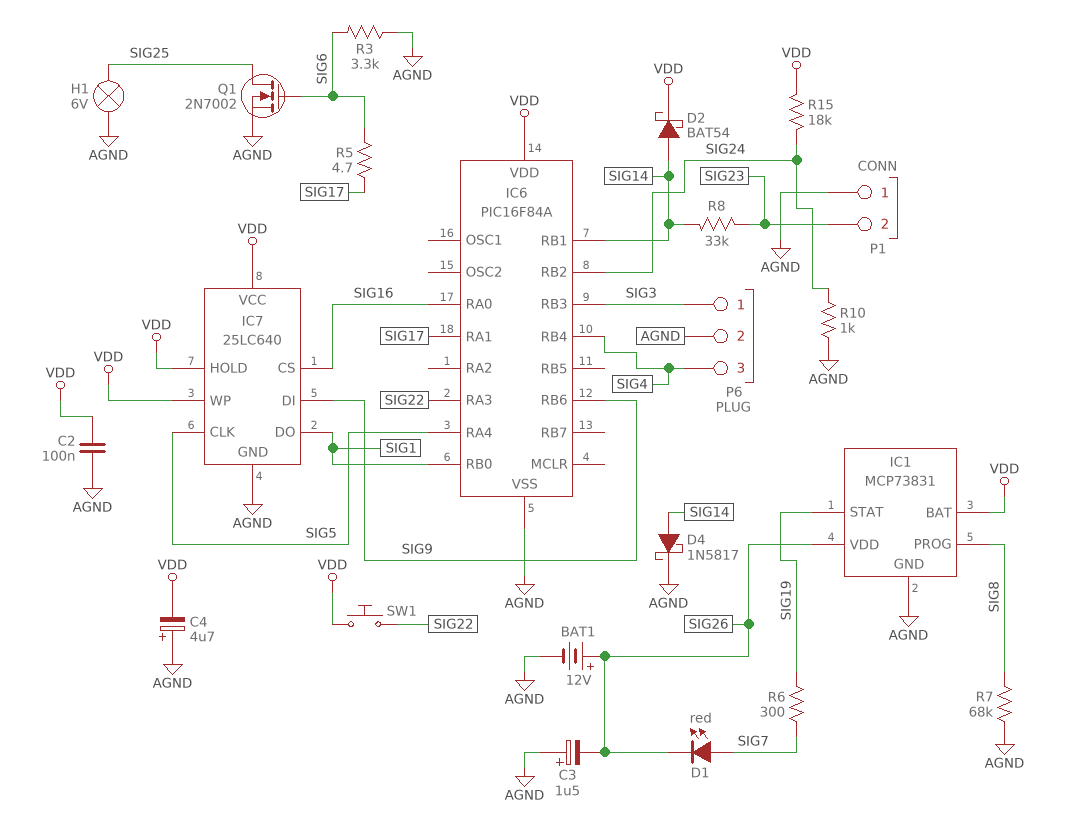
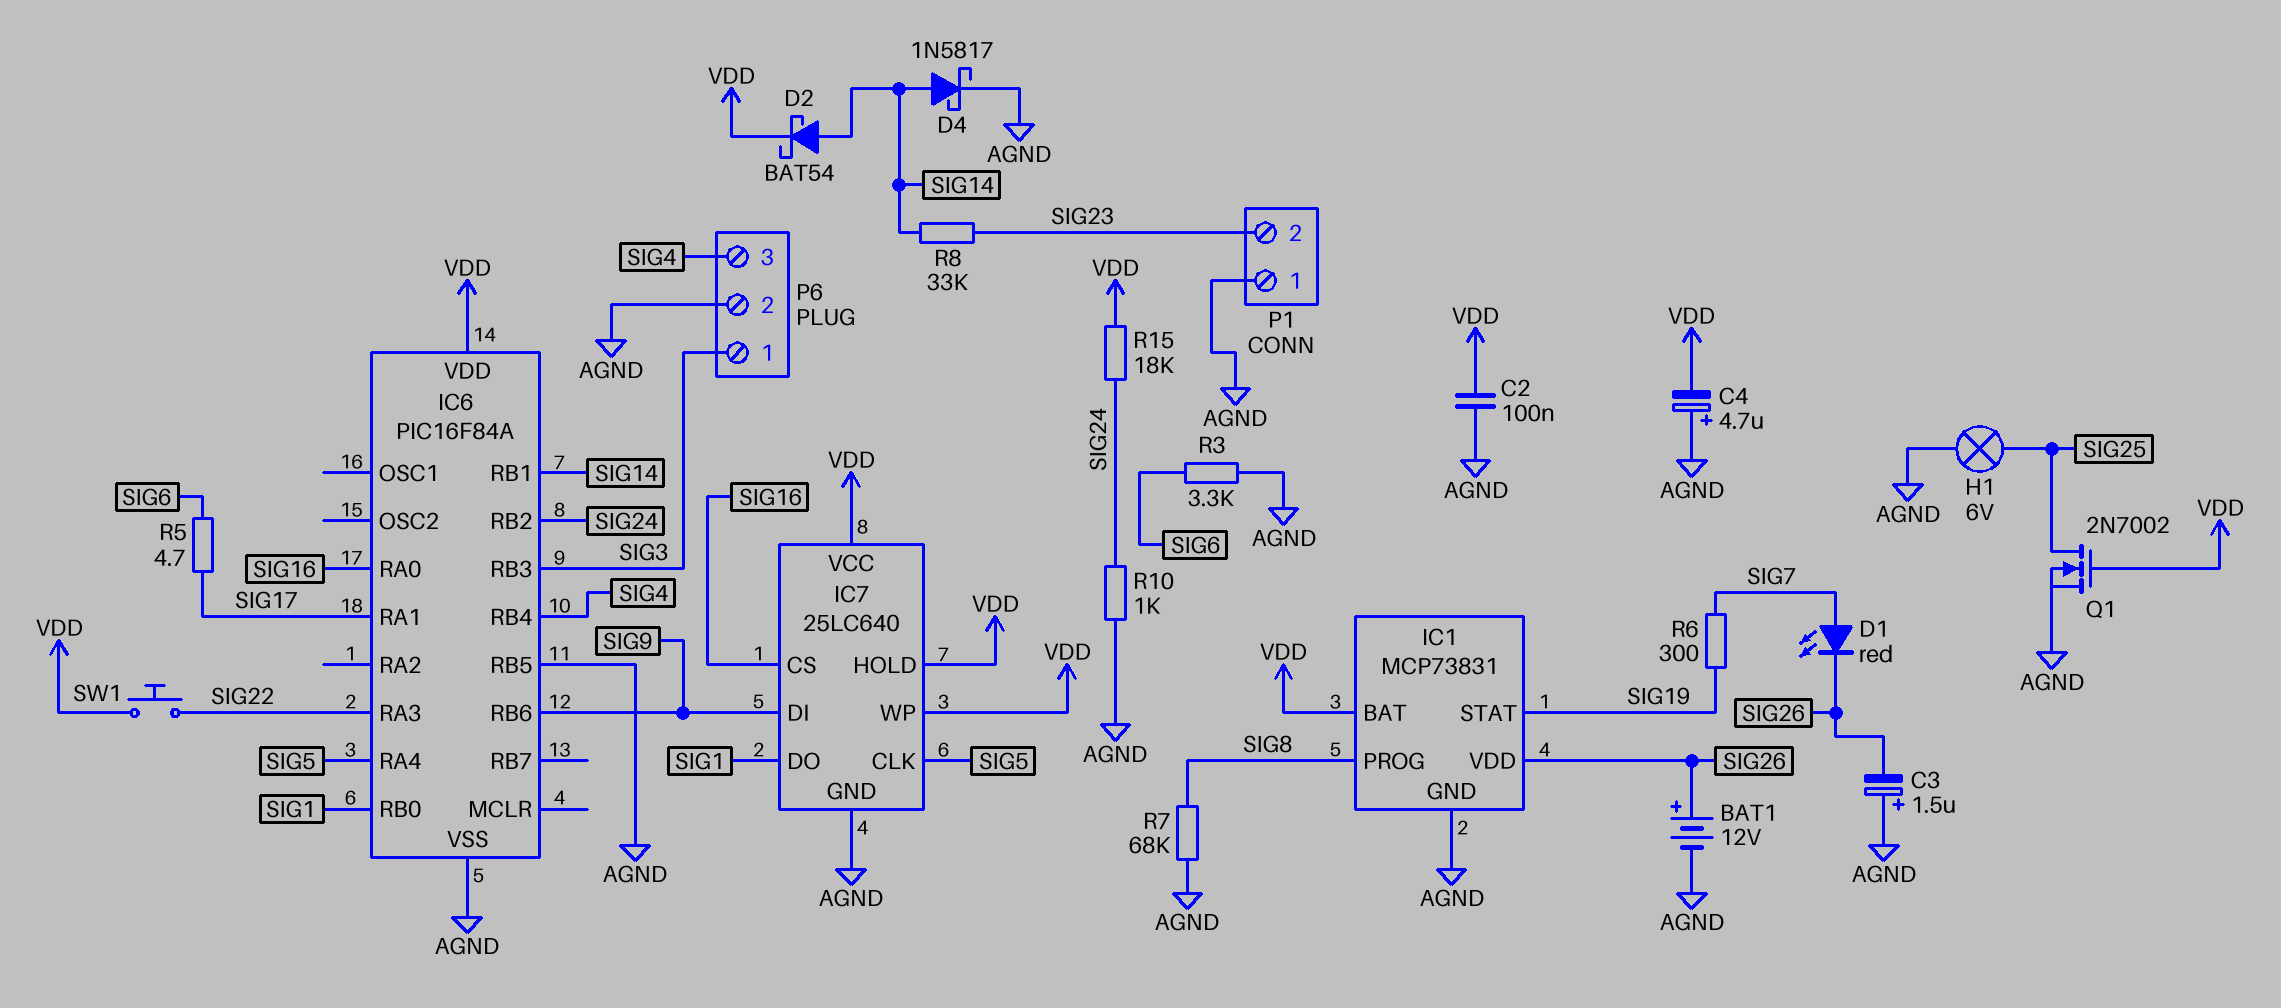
IC6 pin RB5: none -> AGND
Q1: NMOS 2N7002 (G SIG6, D SIG25, S AGND) -> NMOS 2N7002 (G VDD, D SIG25, S AGND)

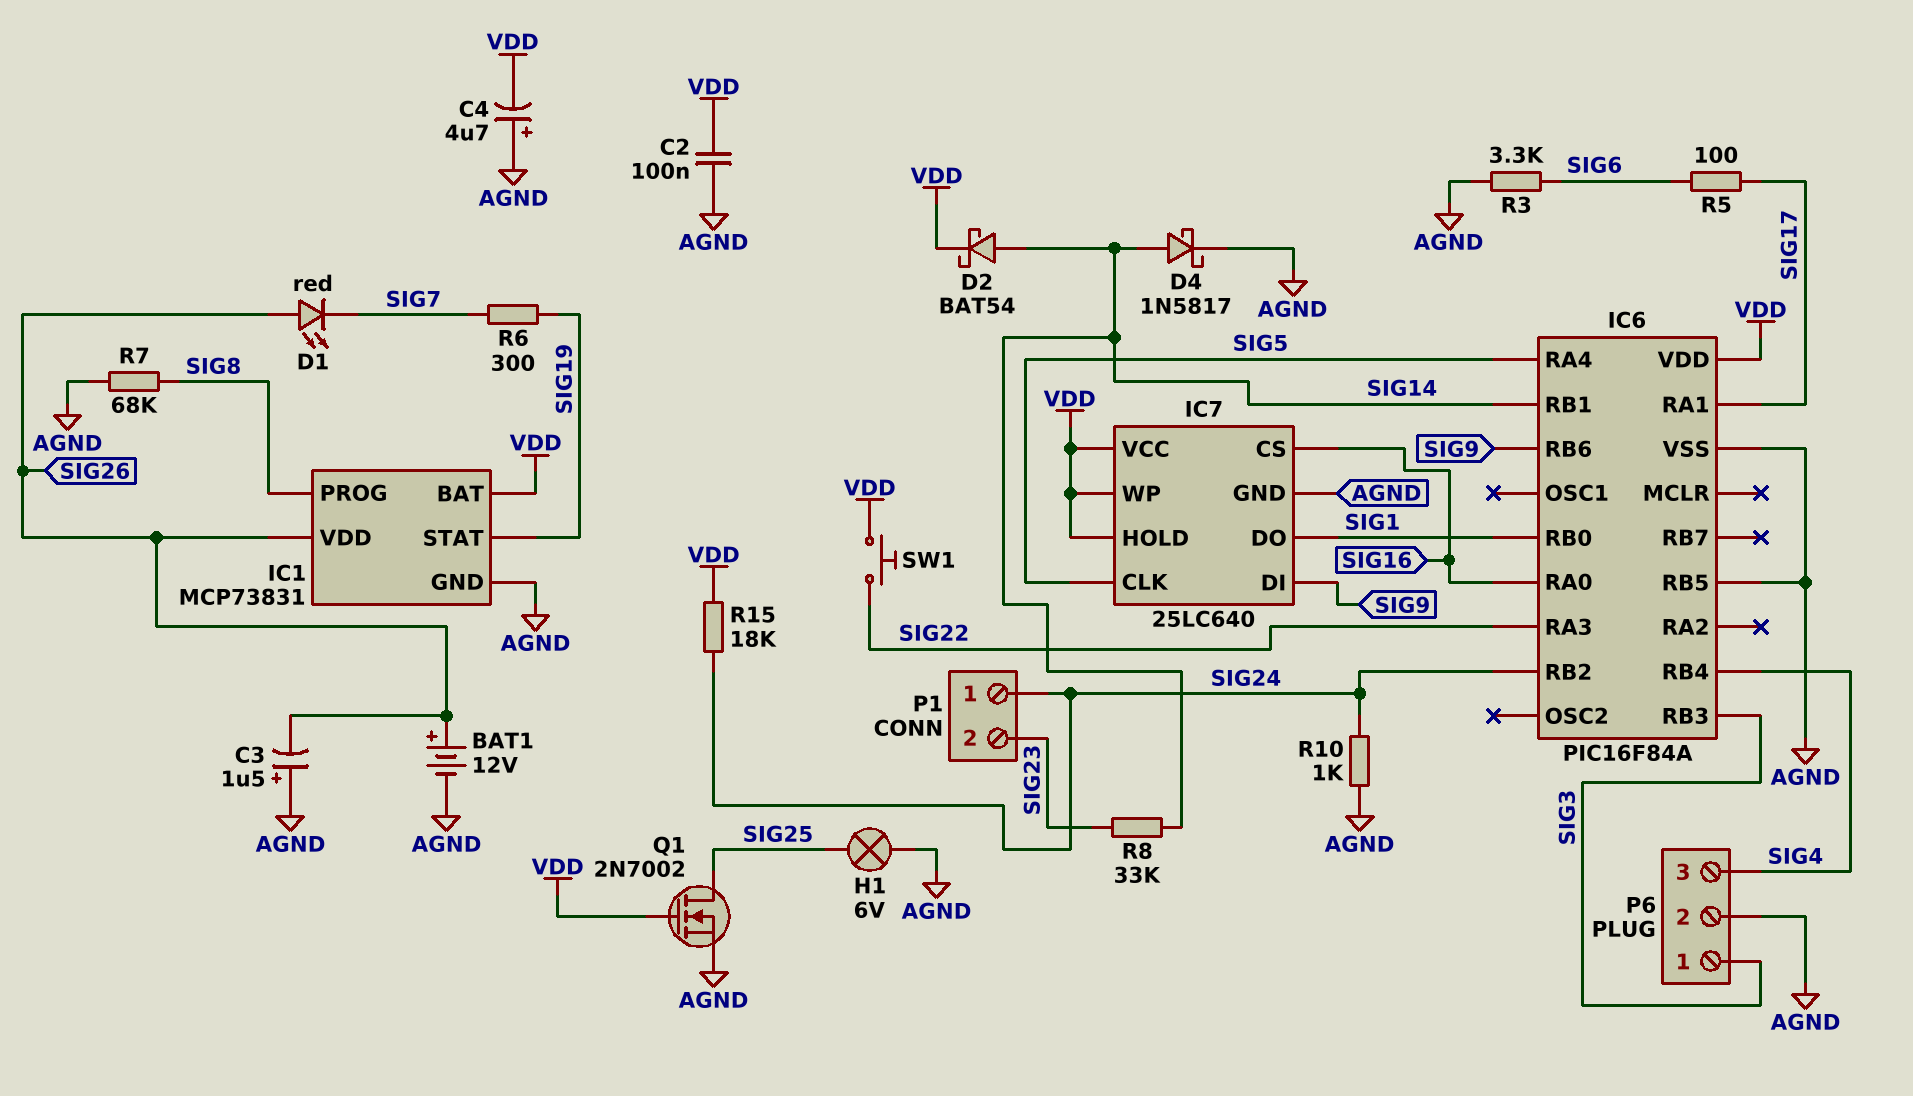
D1: LED red (A SIG7, K SIG26) -> LED red (A SIG26, K SIG7)
P1 pin 1: AGND -> SIG24
R5: 4.7 (SIG6, SIG17) -> 100 (SIG6, SIG17)

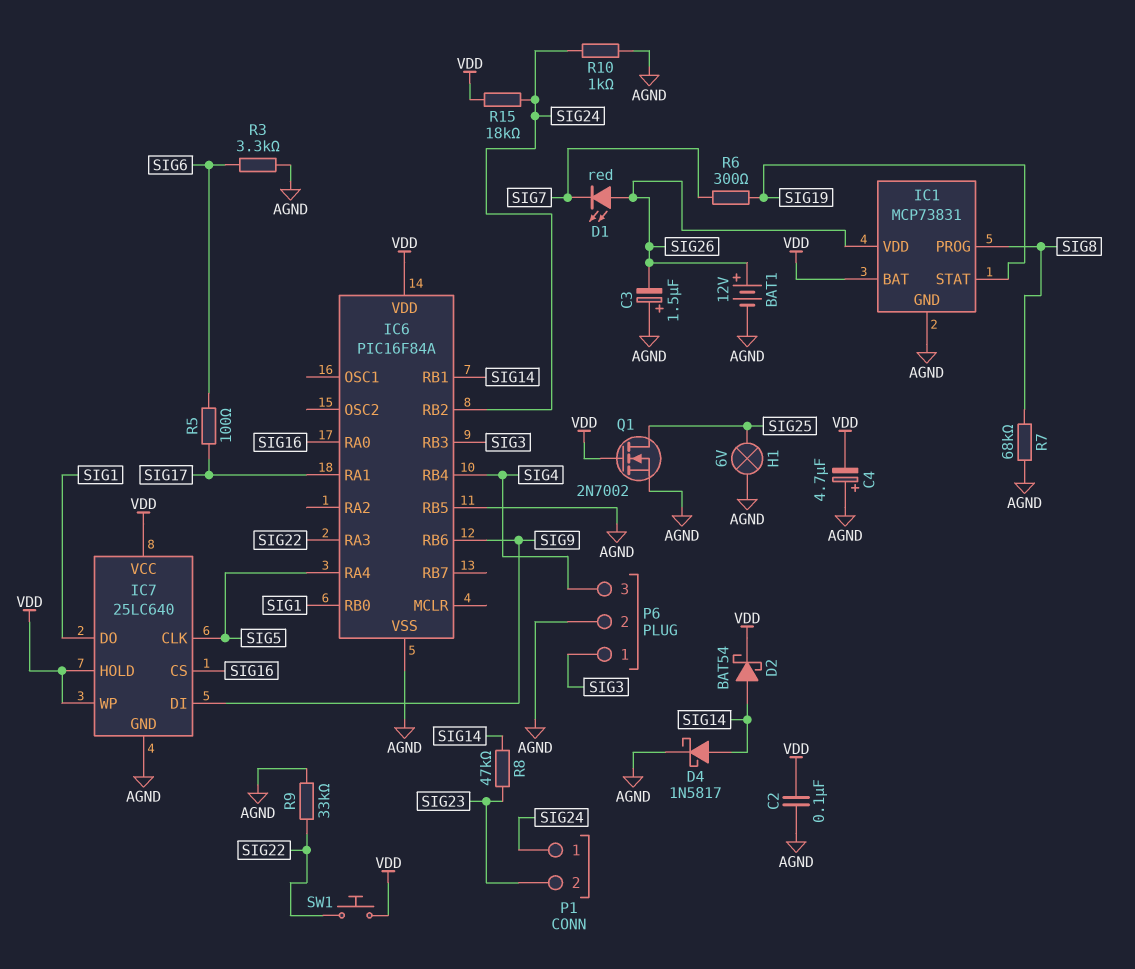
R8: 33k (SIG14, SIG23) -> 47k (SIG14, SIG23)
R9: none -> 33k (AGND, SIG22)

